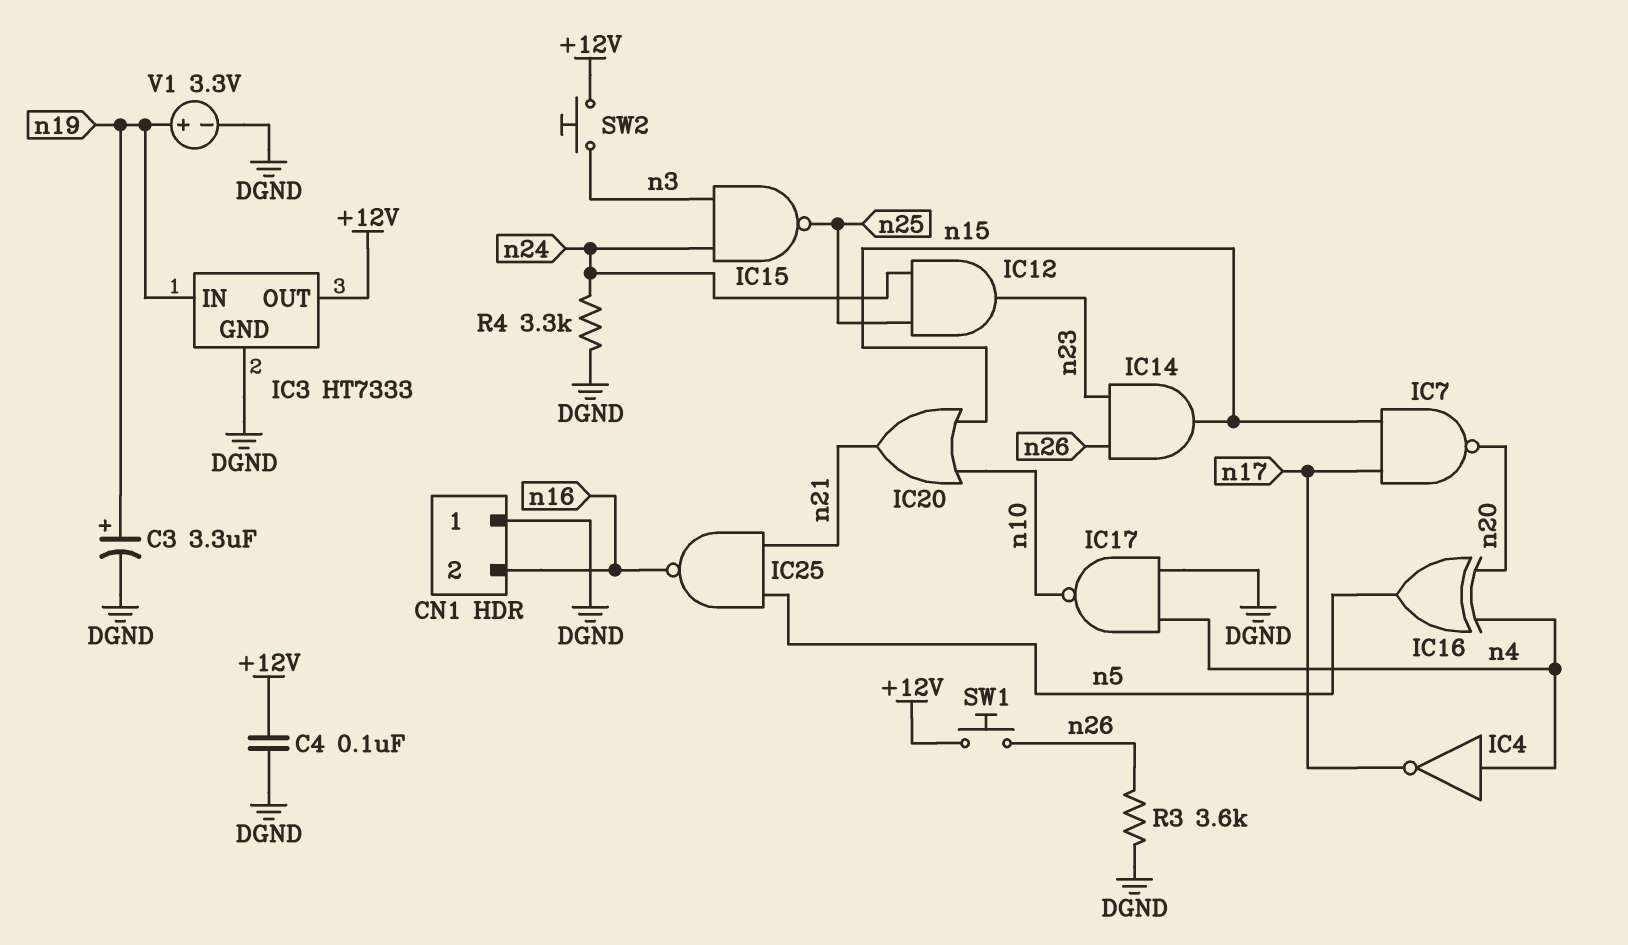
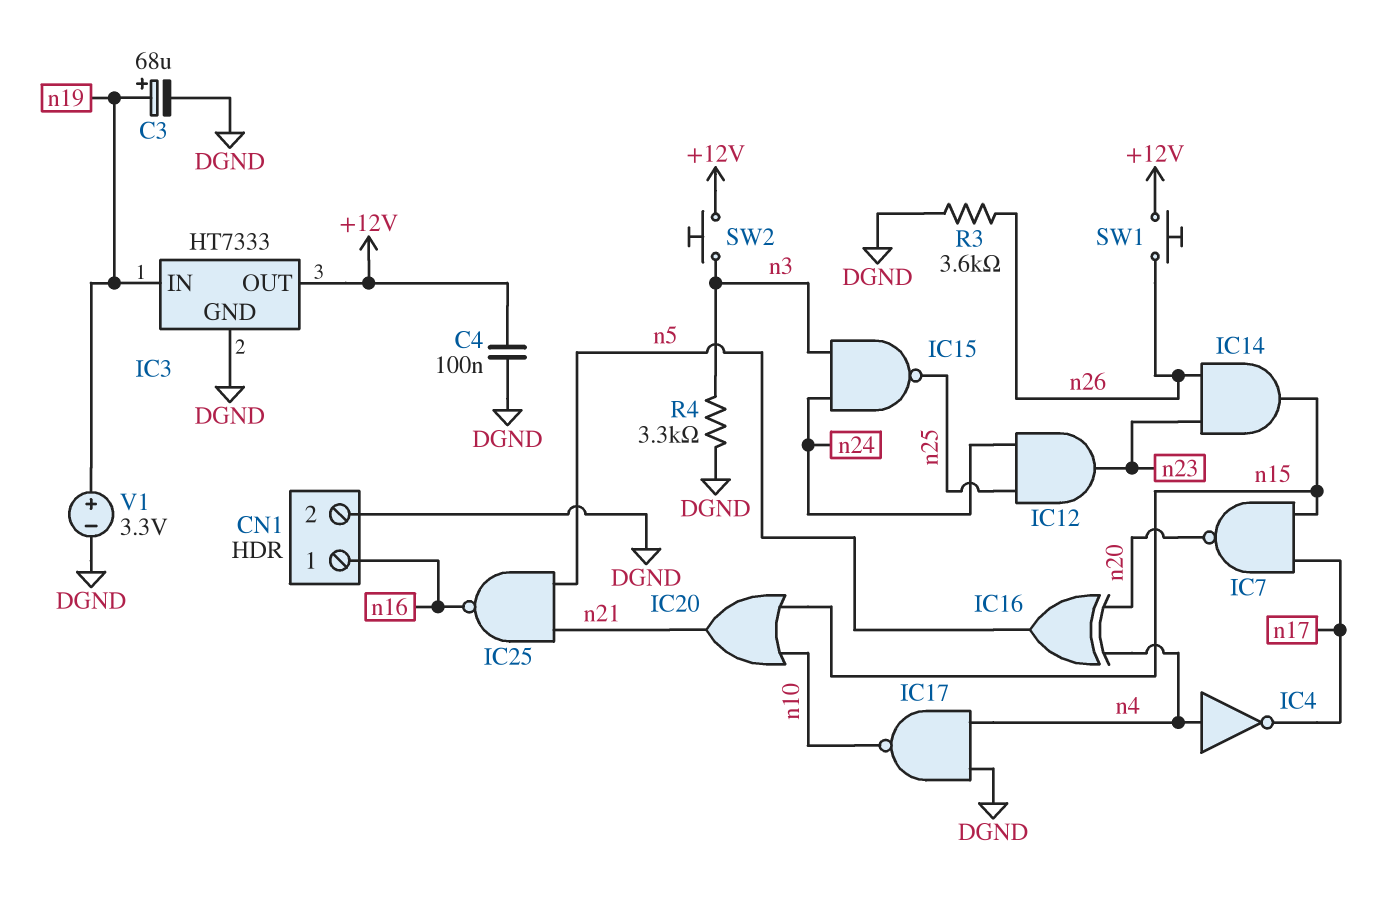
C3: 3.3uF (plus n19, minus DGND) -> 68uF (plus n19, minus DGND)
CN1 pin 1: DGND -> n16
CN1 pin 2: n16 -> DGND
R4: 3.3k (DGND, n24) -> 3.3k (DGND, n3)

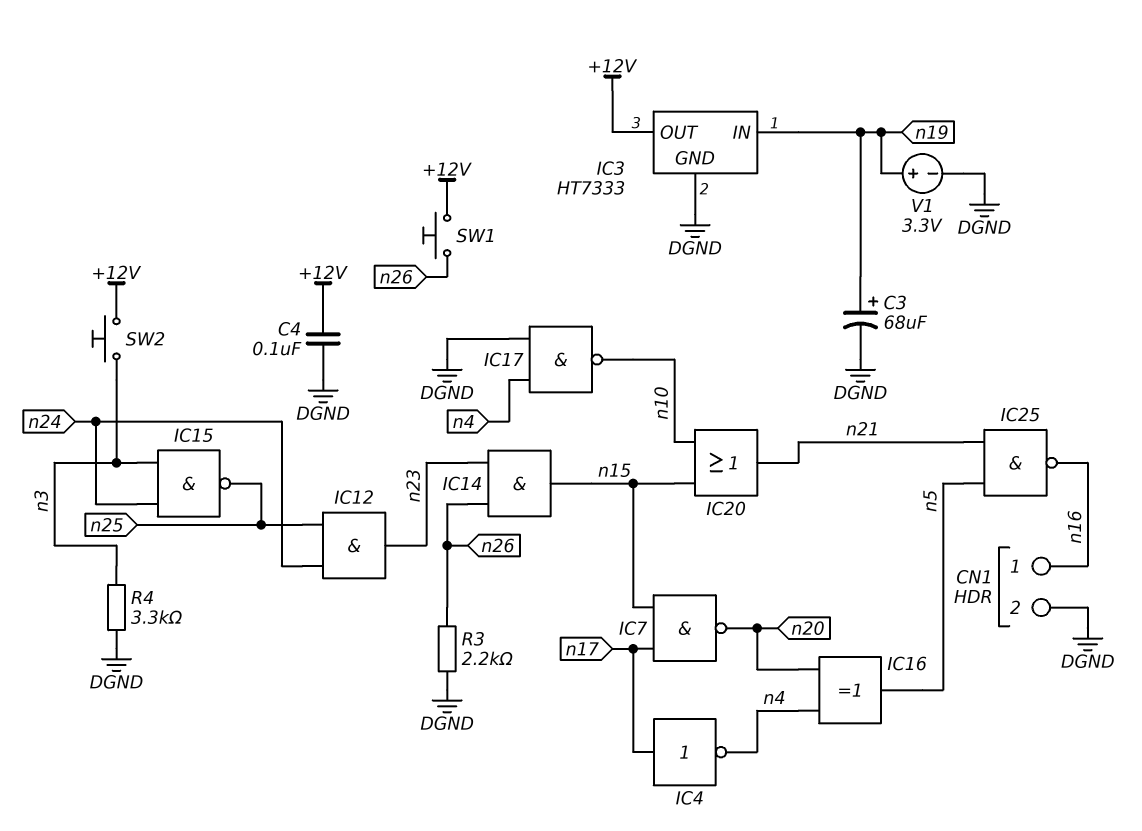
IC4: NOT (in n4, out n17) -> NOT (in n17, out n4)
R3: 3.6k (DGND, n26) -> 2.2k (DGND, n26)

